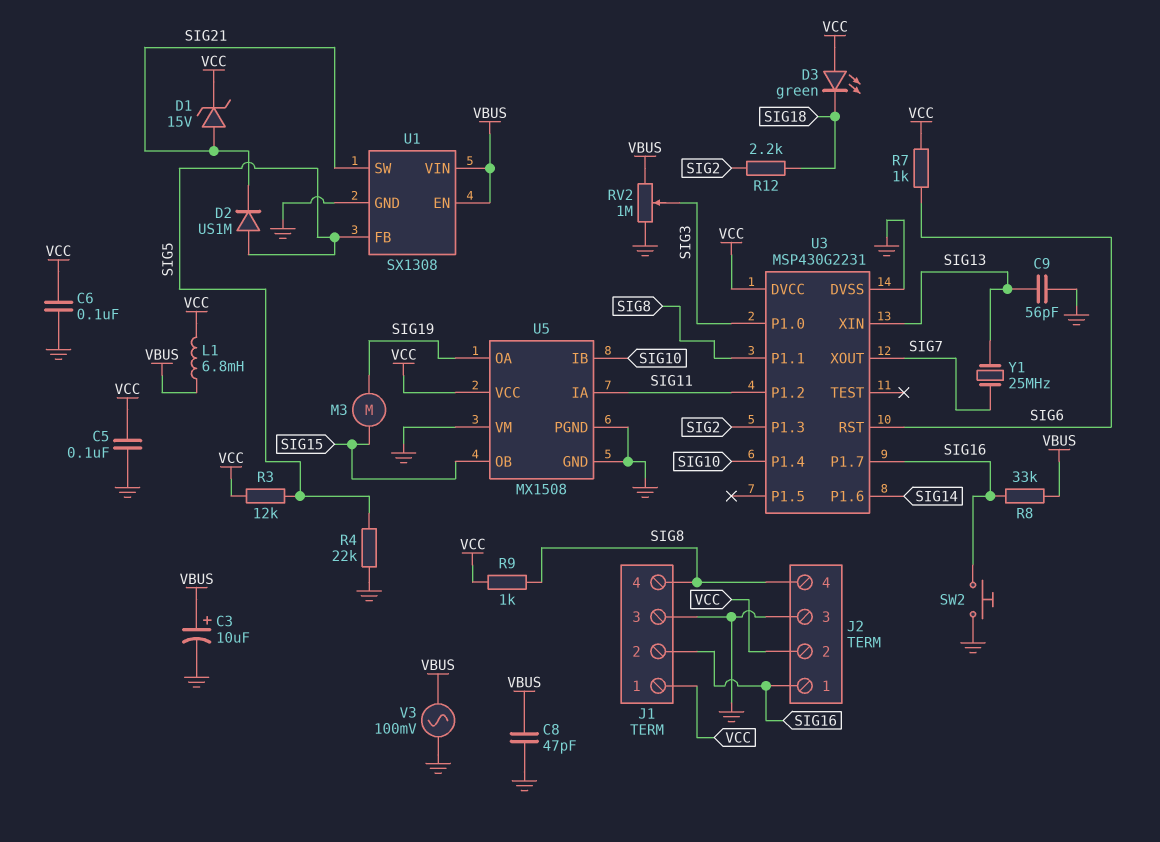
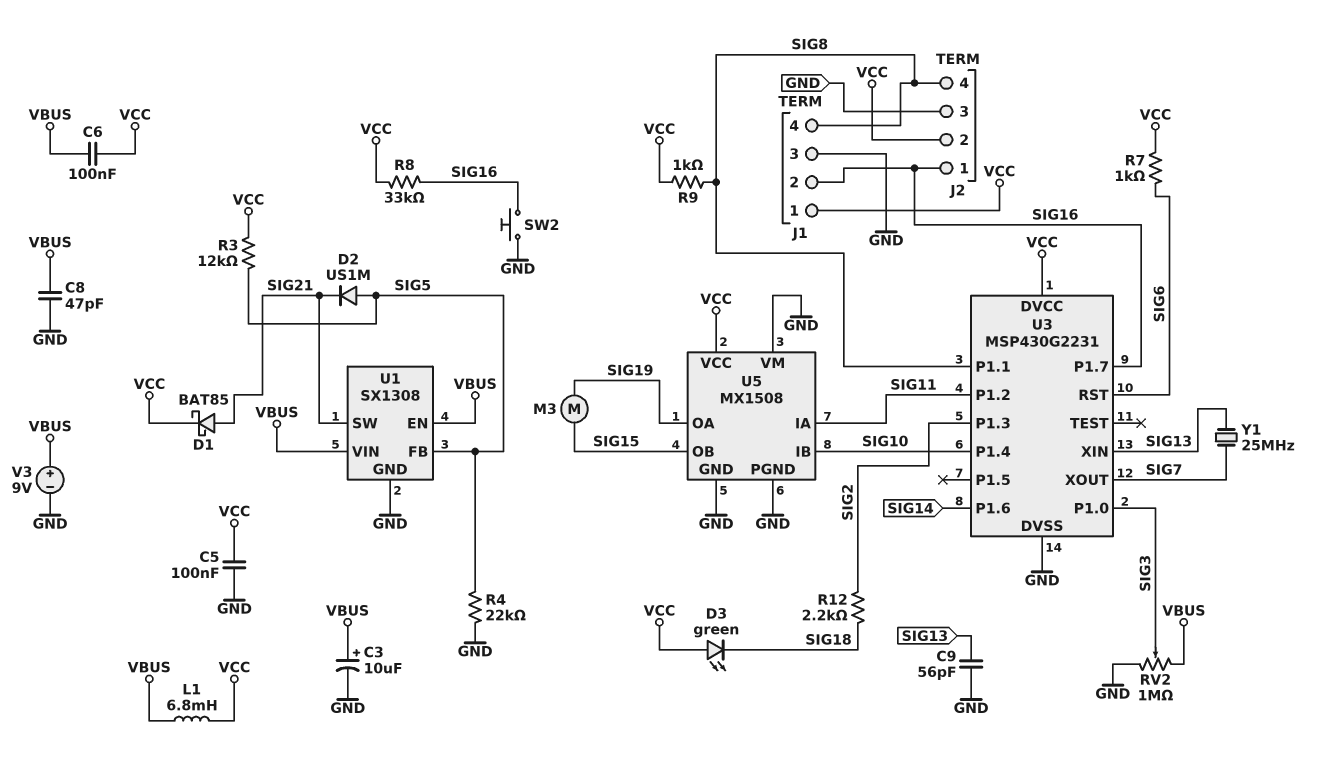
C6: 100nF (GND, VCC) -> 100nF (VBUS, VCC)
D1: zener 15V (A SIG21, K VCC) -> schottky BAT85 (A SIG21, K VCC)
R8: 33k (SIG16, VBUS) -> 33k (SIG16, VCC)
V3: AC 100mV (GND, VBUS) -> 9V (plus VBUS, minus GND)

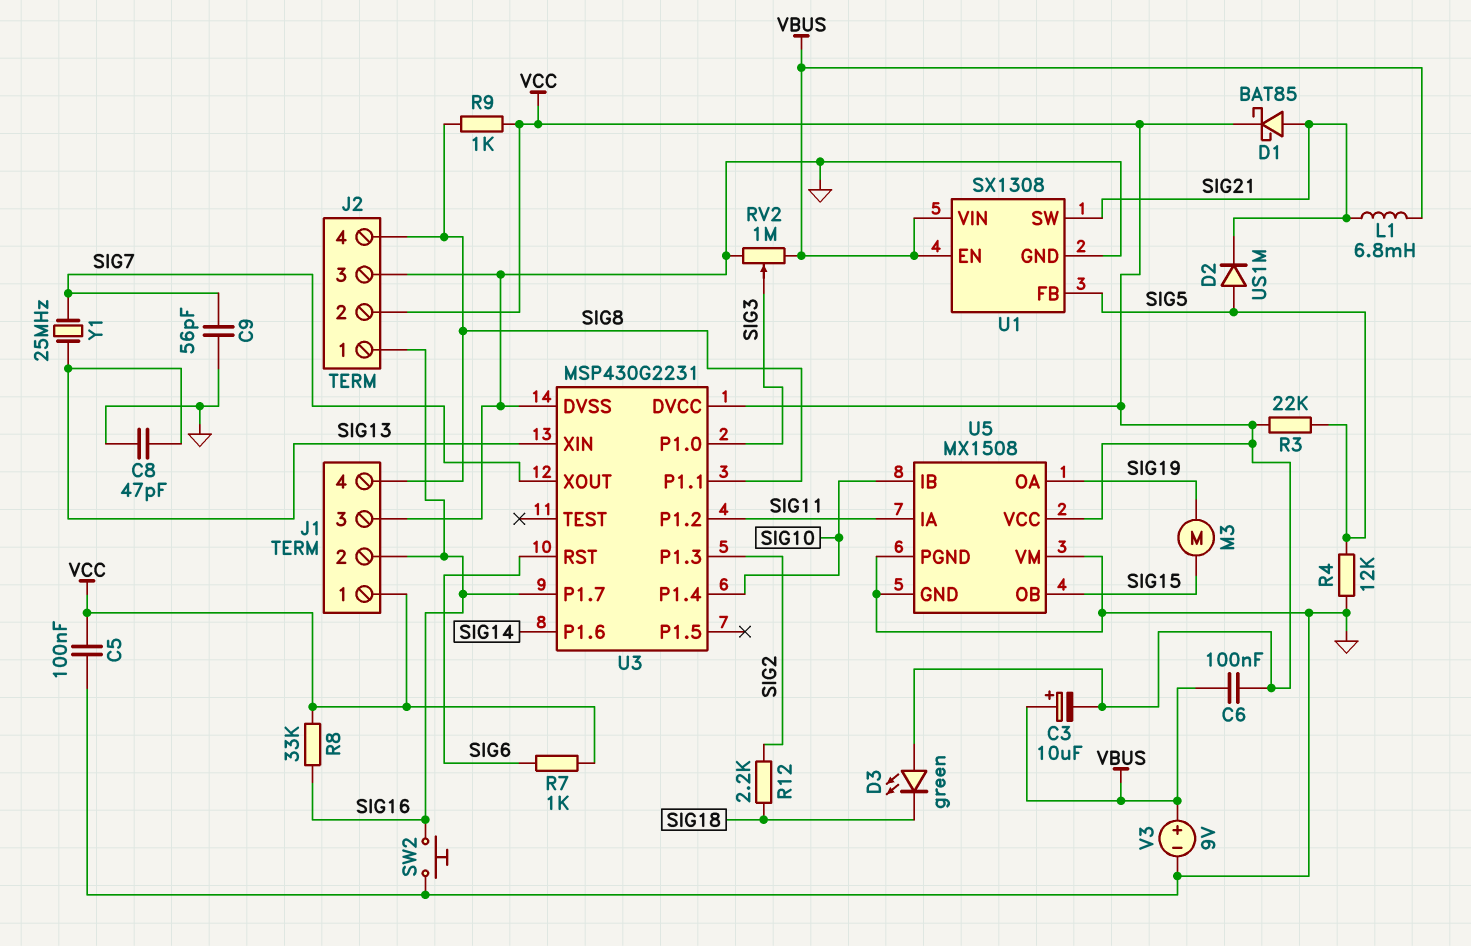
C3: 10uF (plus VBUS, minus GND) -> 10uF (plus VBUS, minus VCC)
C8: 47pF (GND, VBUS) -> 47pF (GND, SIG13)
C9: 56pF (GND, SIG13) -> 56pF (GND, SIG7)
L1: 6.8mH (VBUS, VCC) -> 6.8mH (SIG21, VBUS)
R3: 12k (SIG5, VCC) -> 22k (SIG5, VCC)
R4: 22k (GND, SIG5) -> 12k (GND, SIG5)

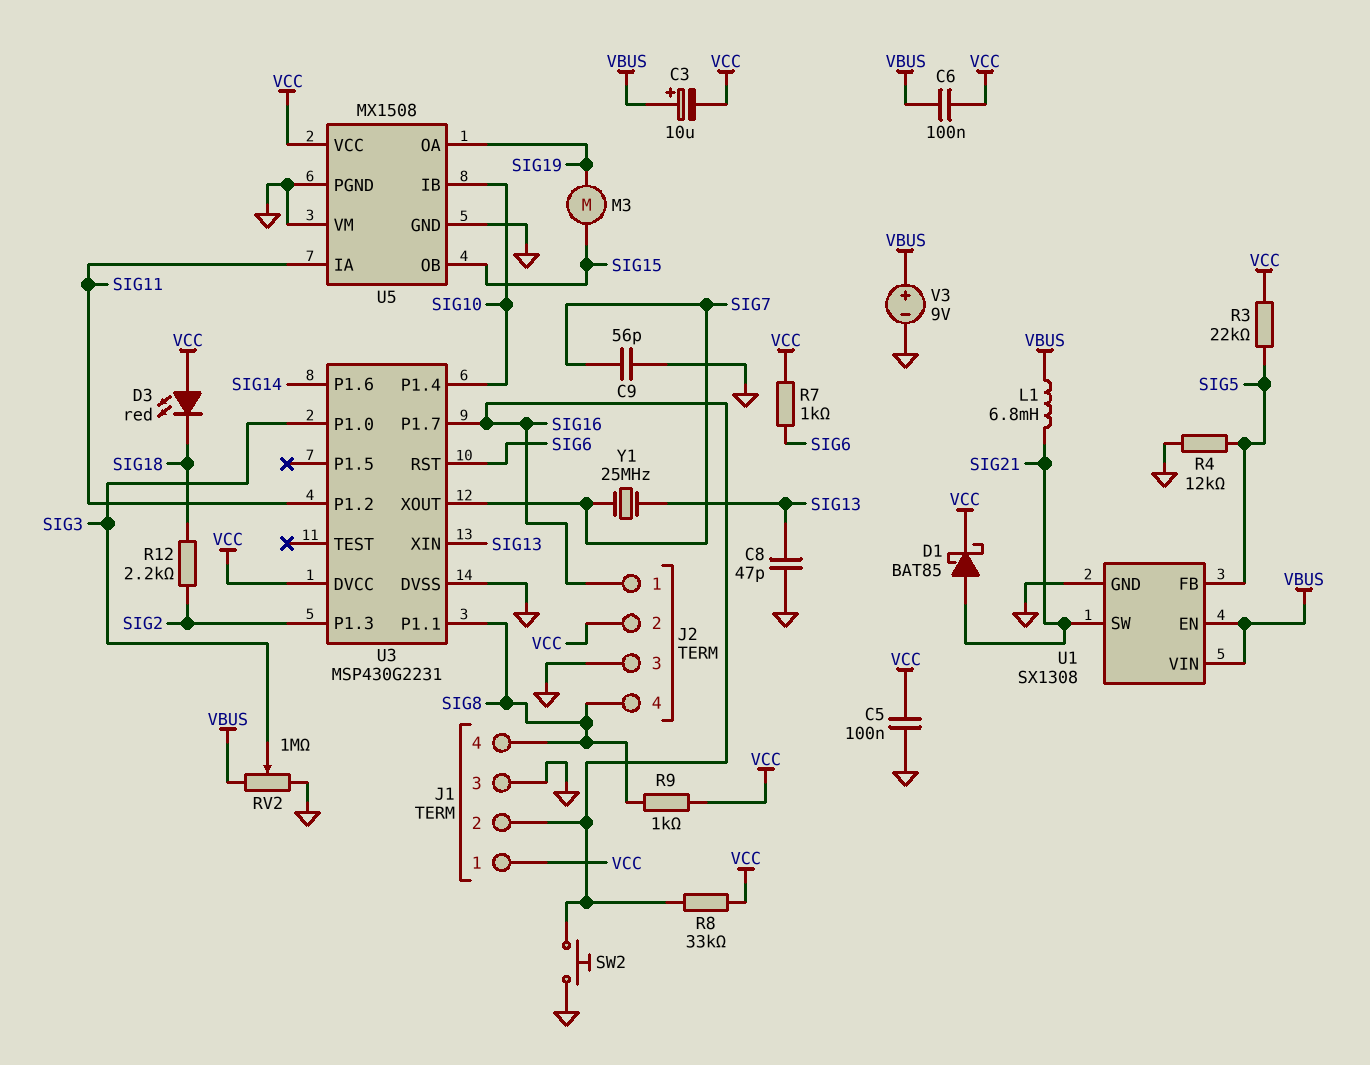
D2: diode US1M (A SIG5, K SIG21) -> none
D3: LED green (A VCC, K SIG18) -> LED red (A VCC, K SIG18)

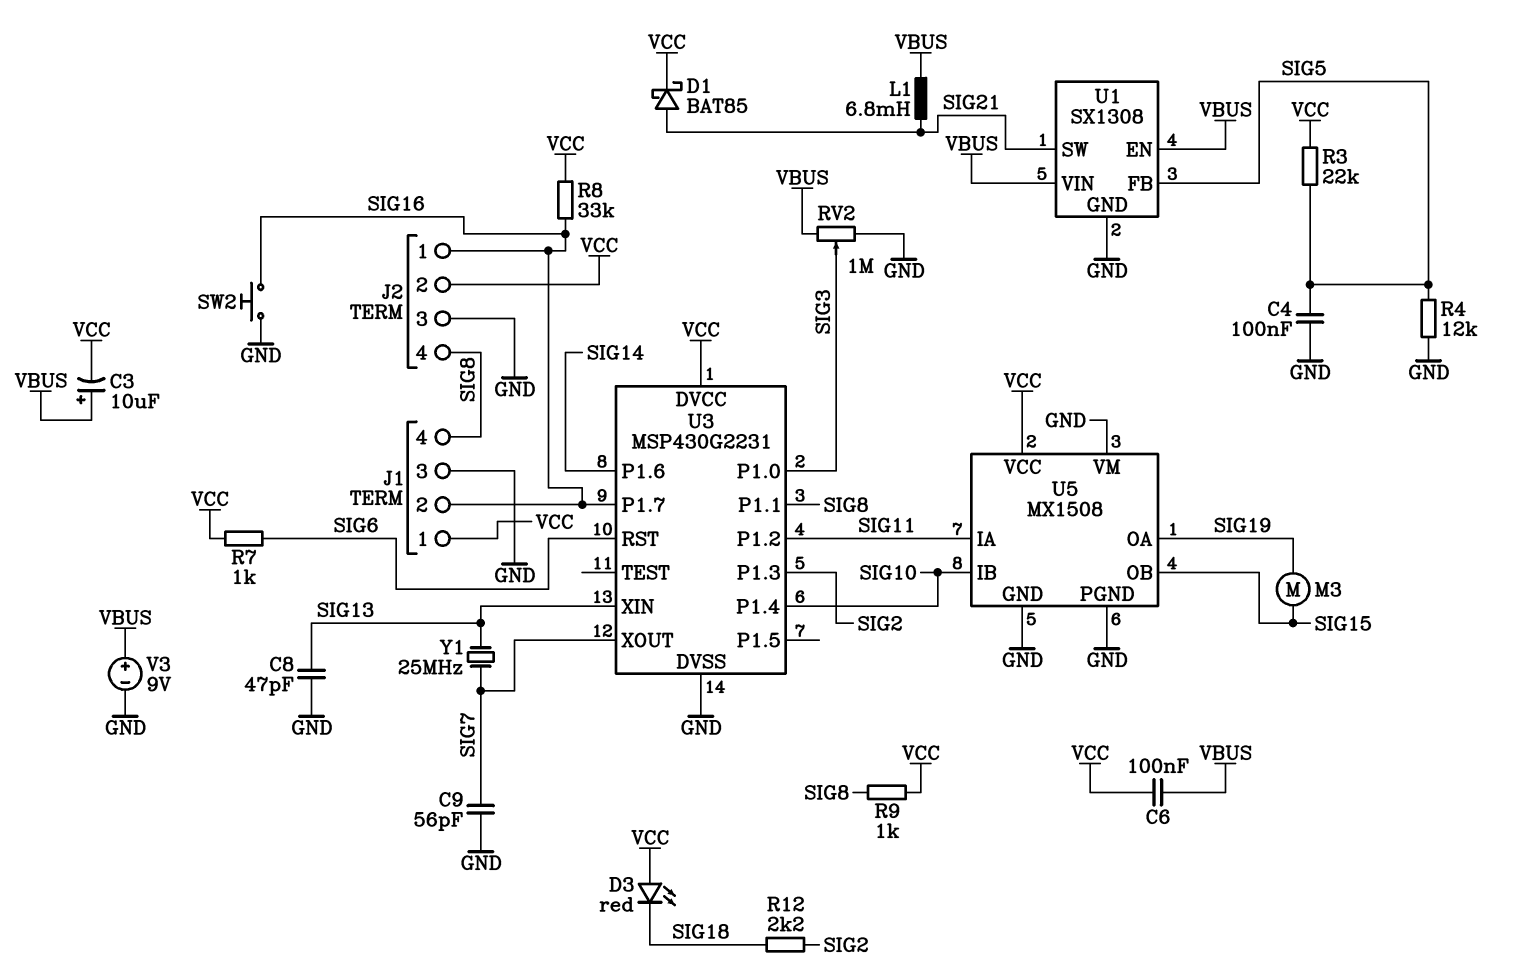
C4: none -> 100nF (GND, SIG5)
C5: 100nF (GND, VCC) -> none

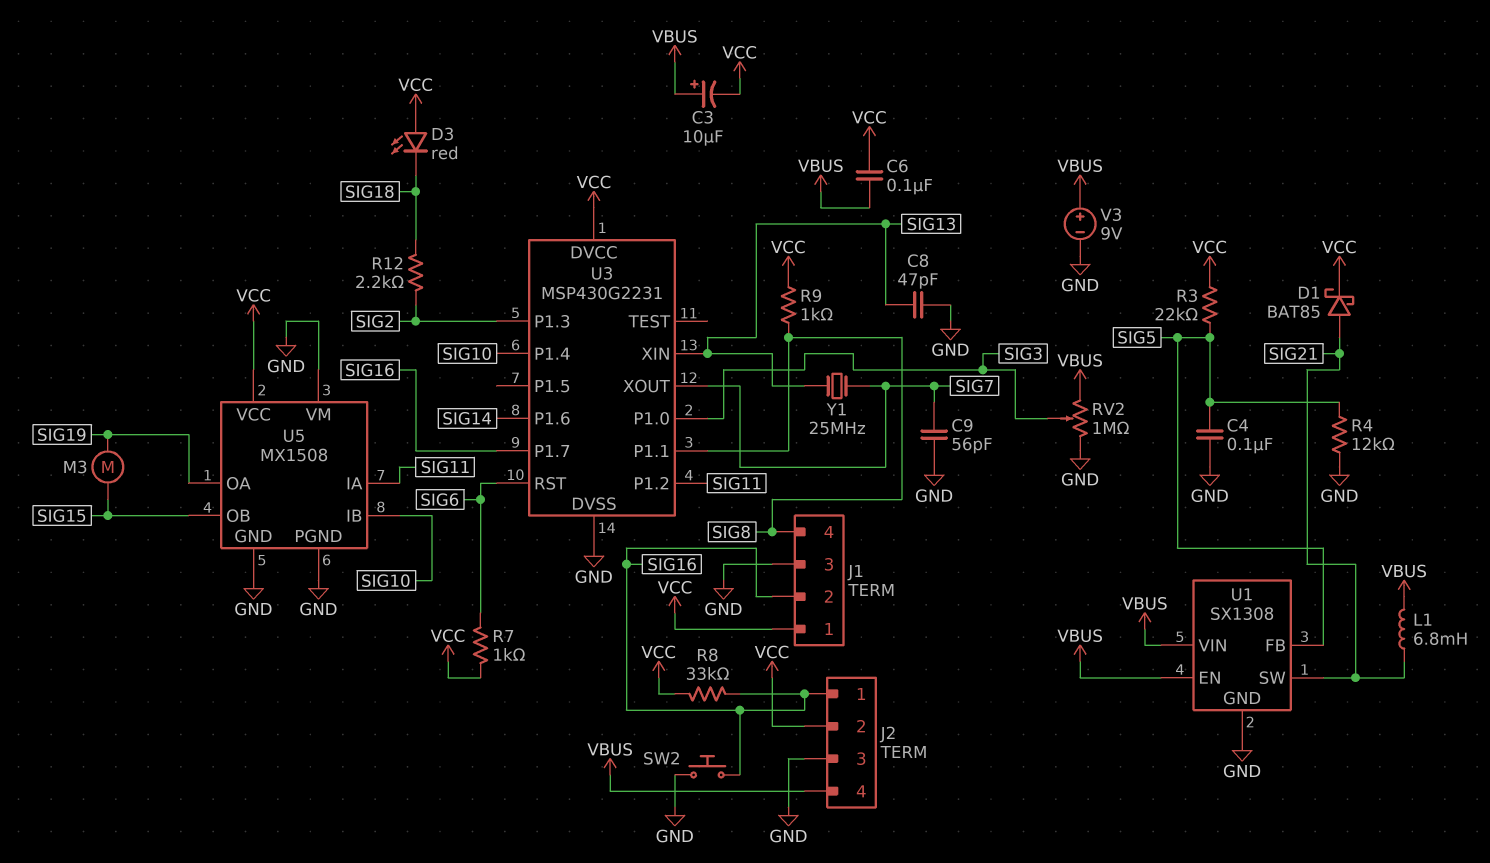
J2 pin 4: SIG8 -> VBUS

